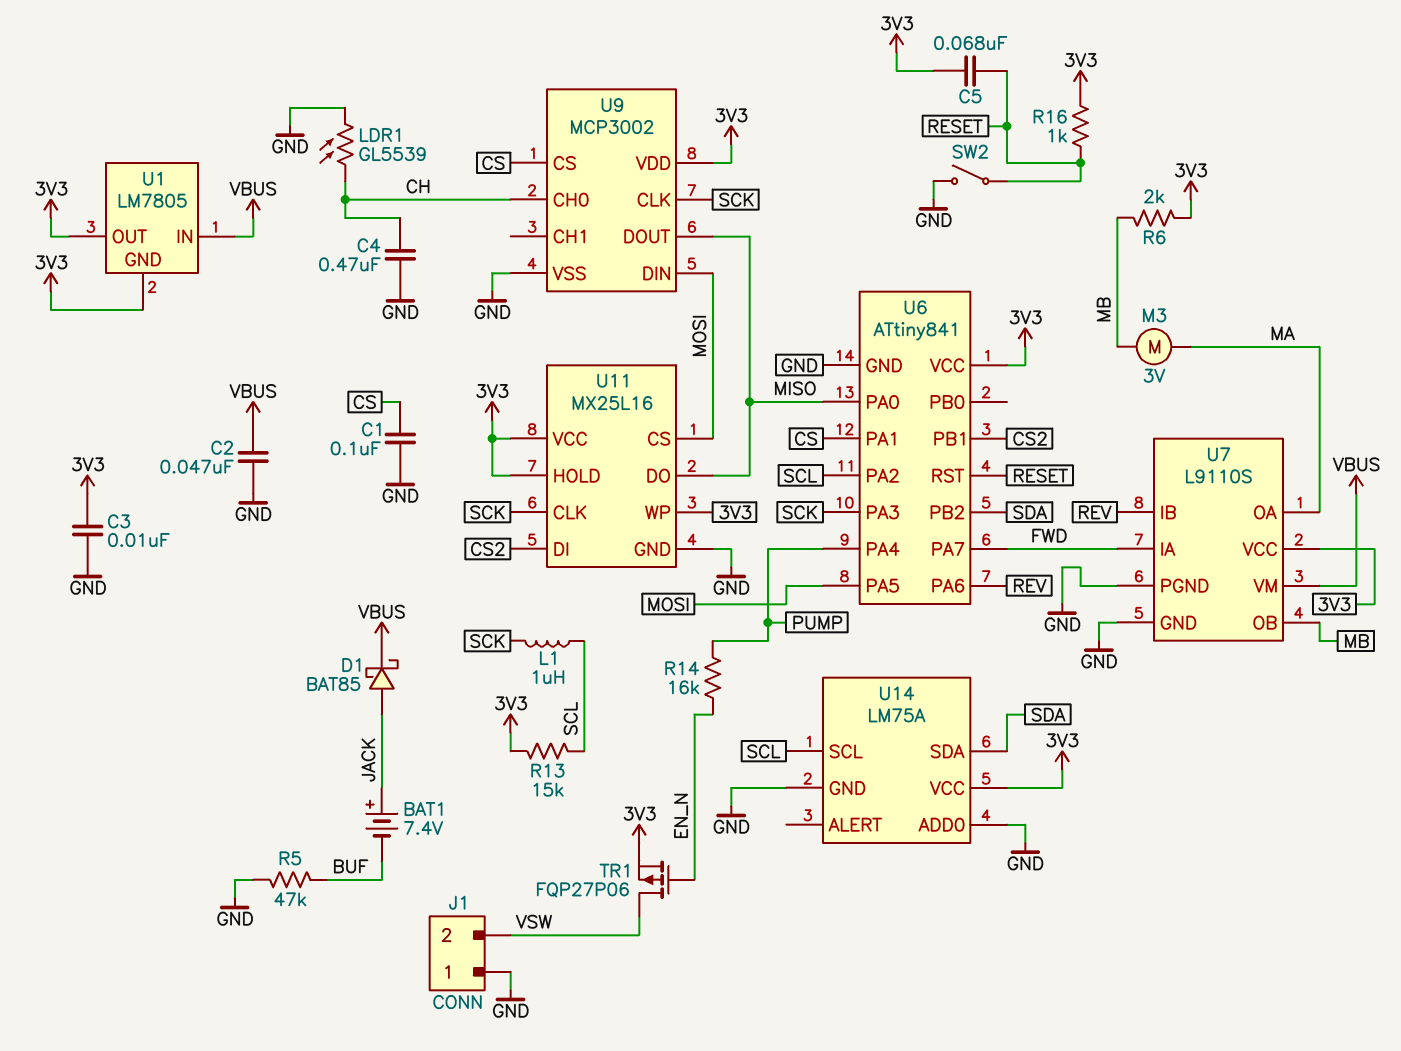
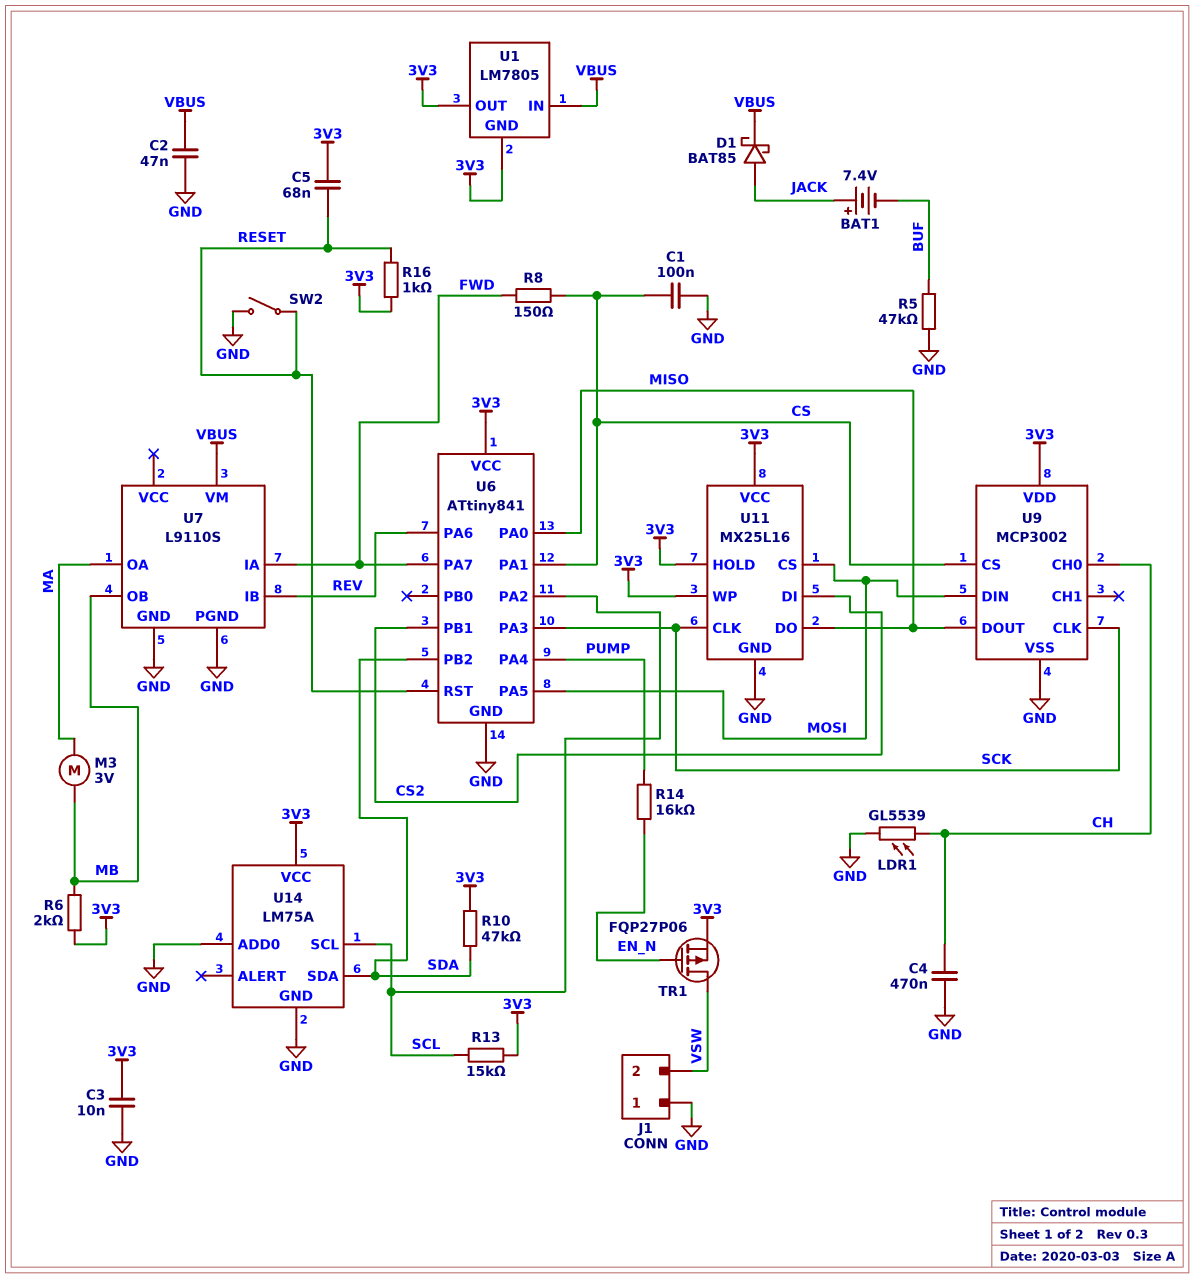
L1: 1uH (SCK, SCL) -> none
R8: none -> 150 (CS, FWD)
R10: none -> 47k (3V3, SDA)
U7 pin VCC: 3V3 -> none

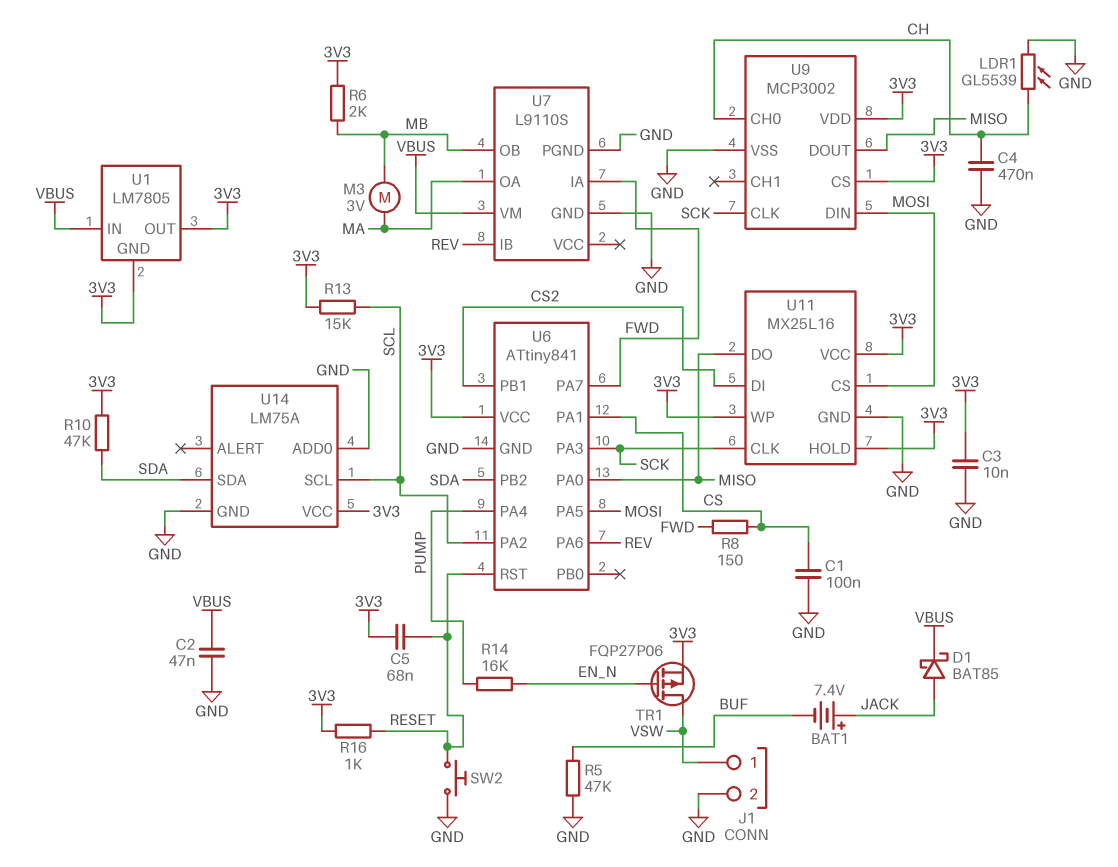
J1 pin 1: GND -> VSW
J1 pin 2: VSW -> GND
SW2: switch (GND, RESET) -> button (GND, RESET)
U9 pin CS: CS -> 3V3

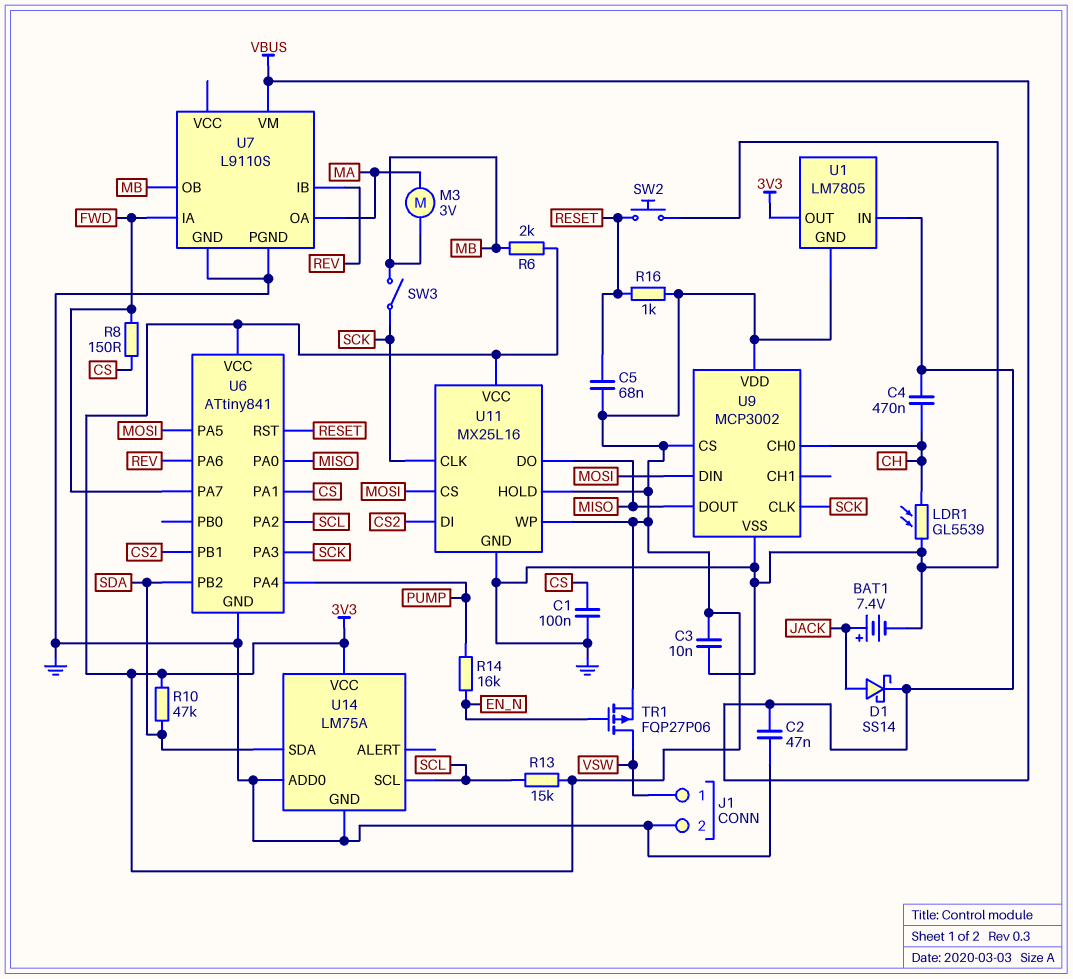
BAT1: 7.4V (plus JACK, minus BUF) -> 7.4V (plus JACK, minus GND)
C4: 470nF (CH, GND) -> 470nF (CH, VBUS)
D1: schottky BAT85 (A JACK, K VBUS) -> schottky SS14 (A JACK, K VBUS)
R5: 47k (BUF, GND) -> none
SW3: none -> switch (MB, SCK)

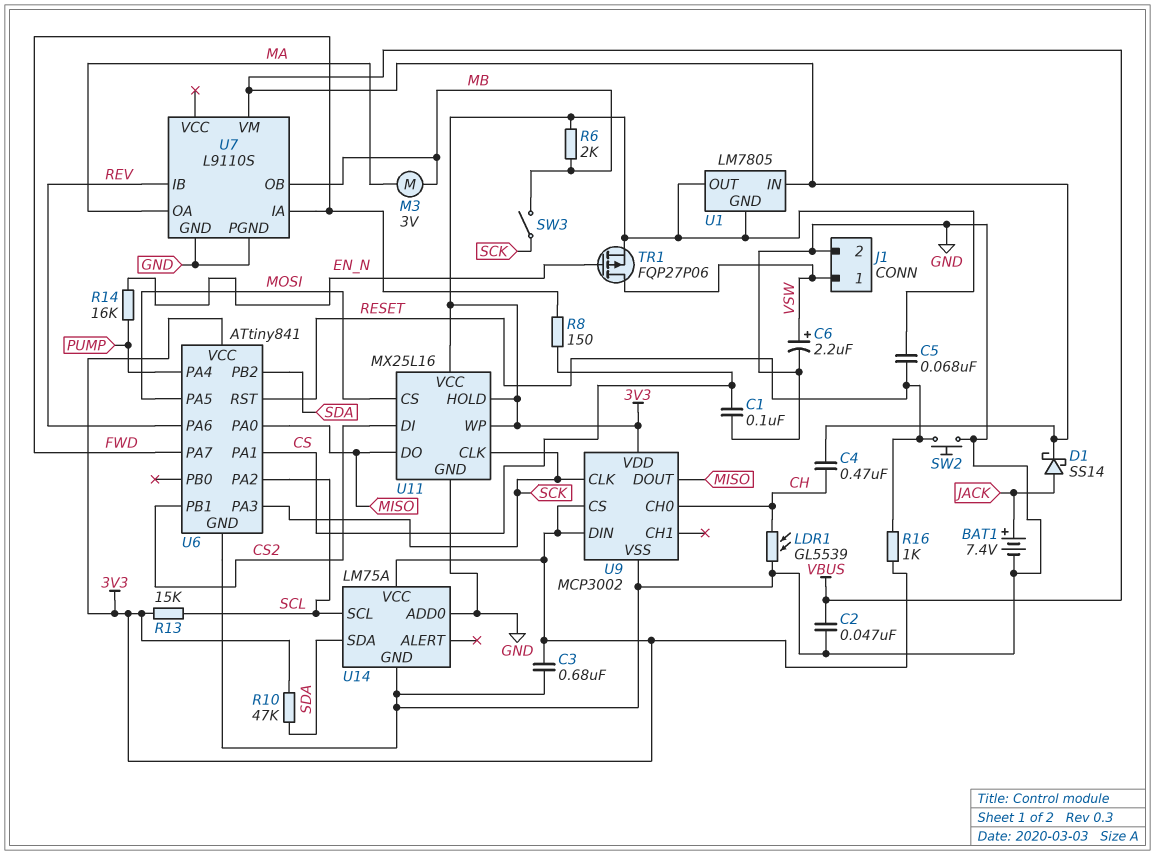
C3: 10nF (3V3, GND) -> 680nF (3V3, GND)
C6: none -> 2.2uF (plus VSW, minus GND)
U9 pin DIN: MOSI -> 3V3

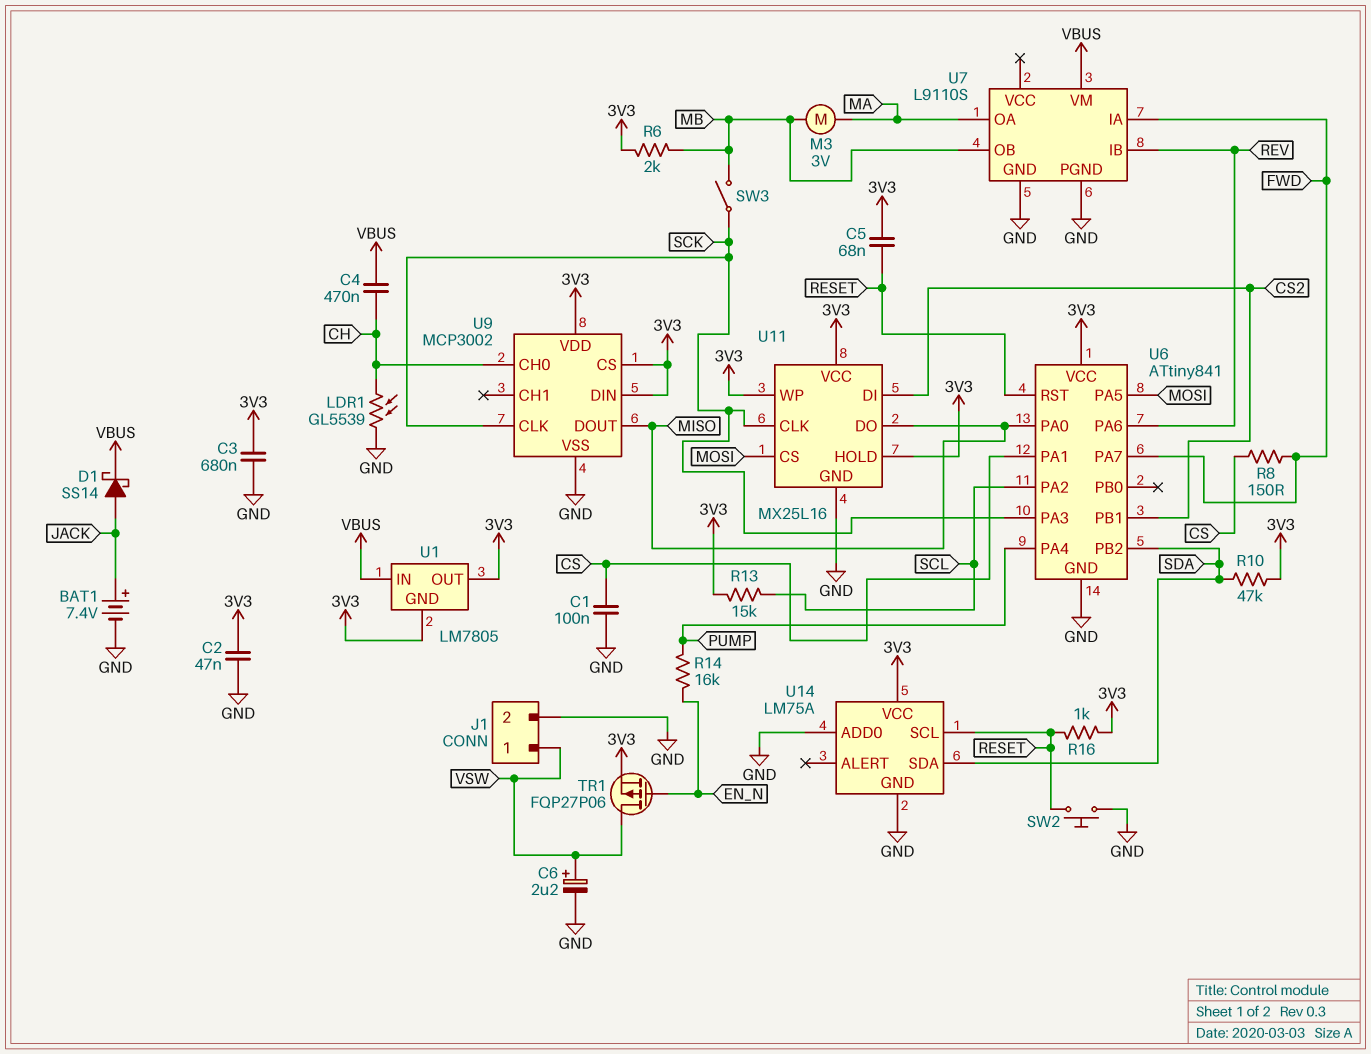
C2: 47nF (GND, VBUS) -> 47nF (3V3, GND)
U14 pin SCL: SCL -> RESET

